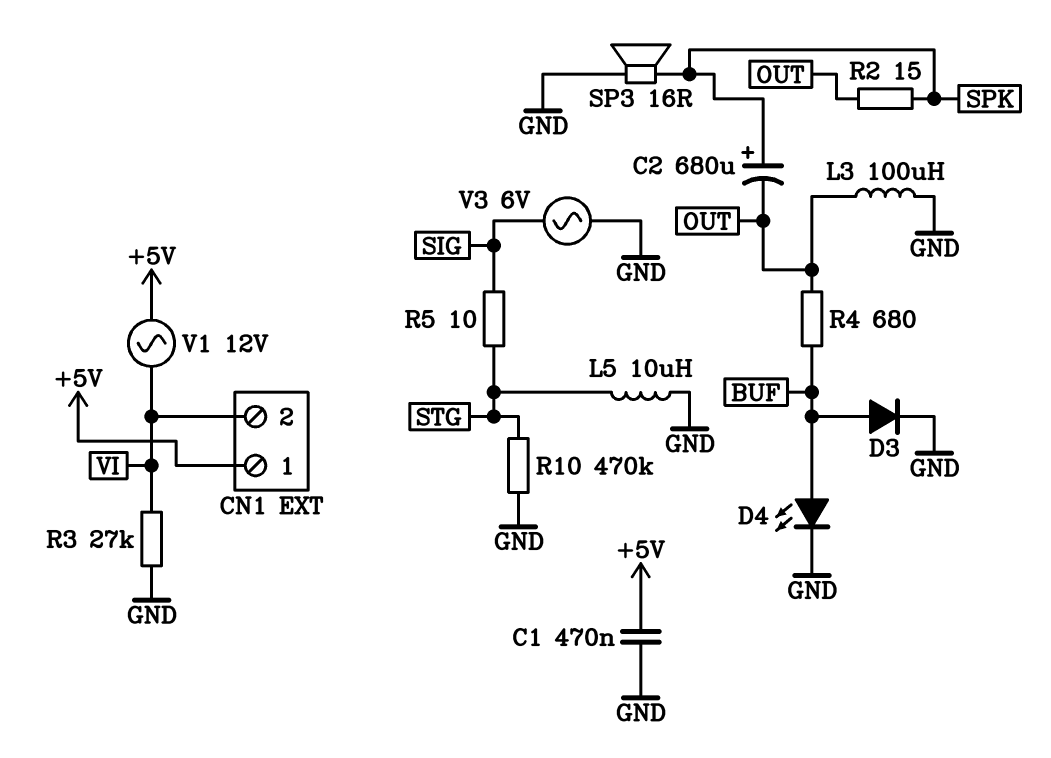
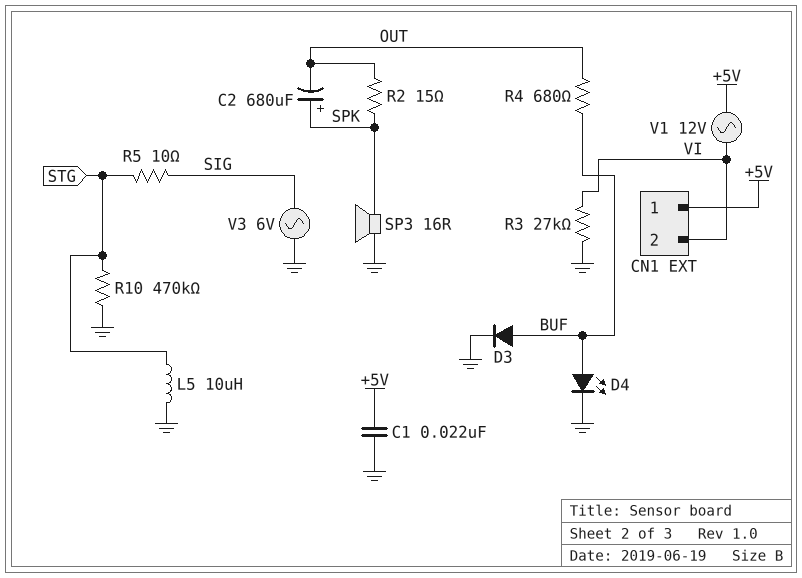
C1: 470nF (+5V, GND) -> 22nF (+5V, GND)
L3: 100uH (GND, OUT) -> none

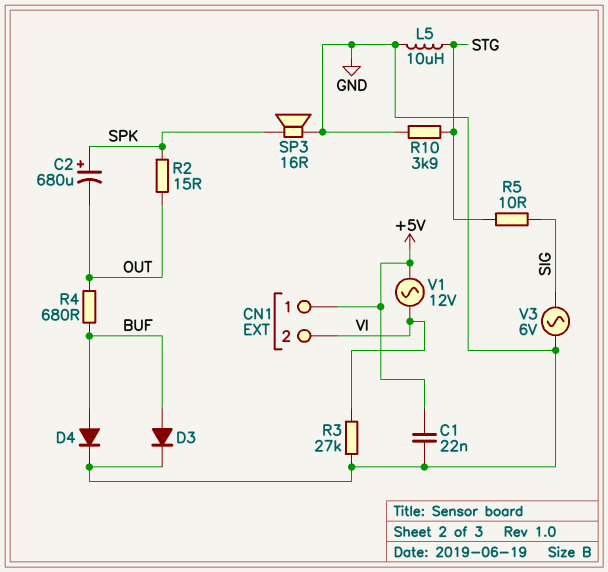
D4: LED (A BUF, K GND) -> diode (A BUF, K GND)
R10: 470k (GND, STG) -> 3.9k (GND, STG)

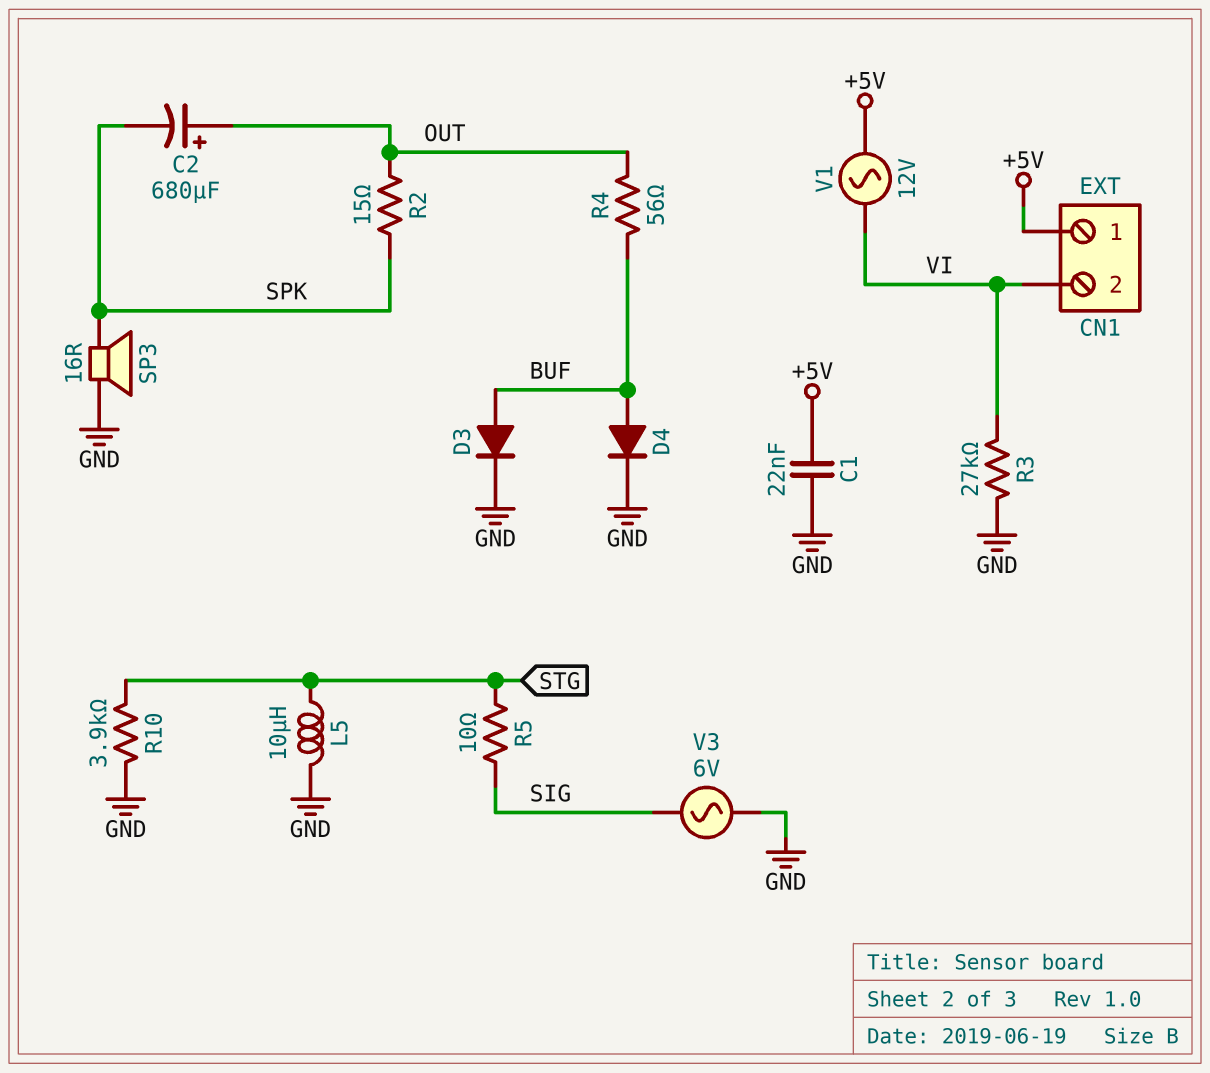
C2: 680uF (plus SPK, minus OUT) -> 680uF (plus OUT, minus SPK)
R4: 680 (BUF, OUT) -> 56 (BUF, OUT)

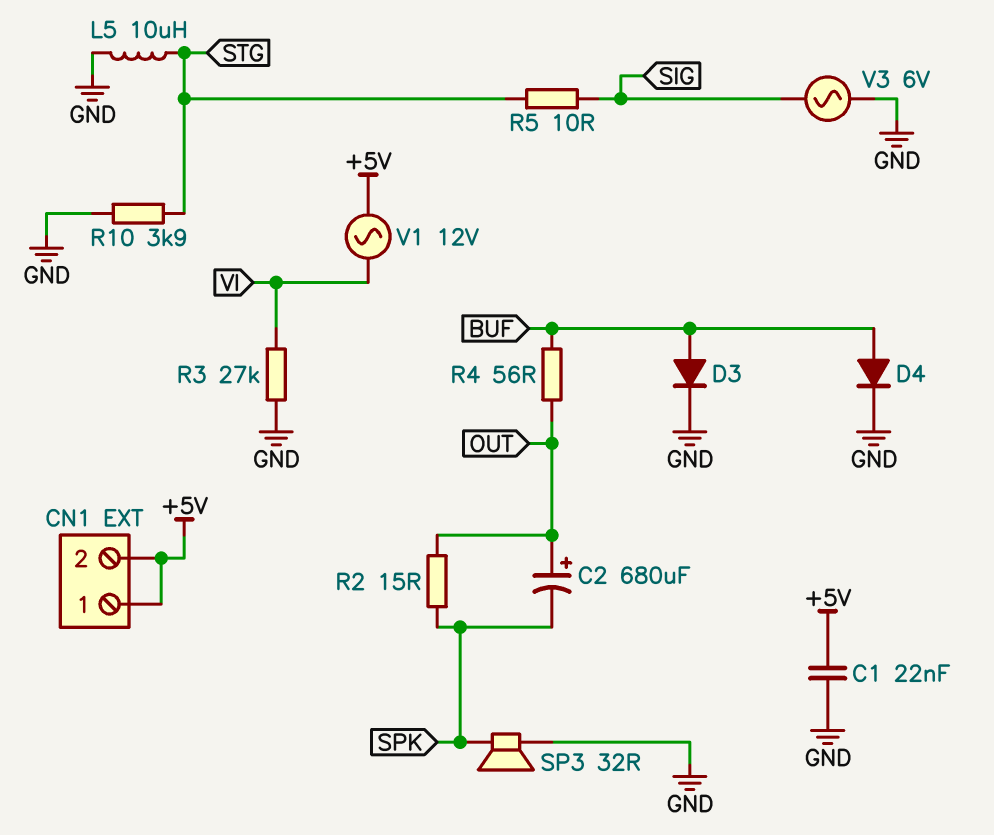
CN1 pin 2: VI -> +5V
SP3: speaker 16R (GND, SPK) -> speaker 32R (GND, SPK)

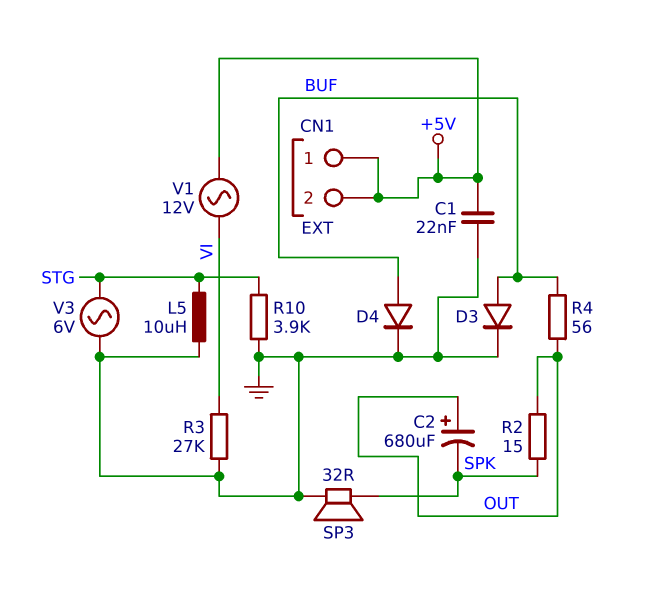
R5: 10 (SIG, STG) -> none
V3: AC 6V (GND, SIG) -> AC 6V (GND, STG)

